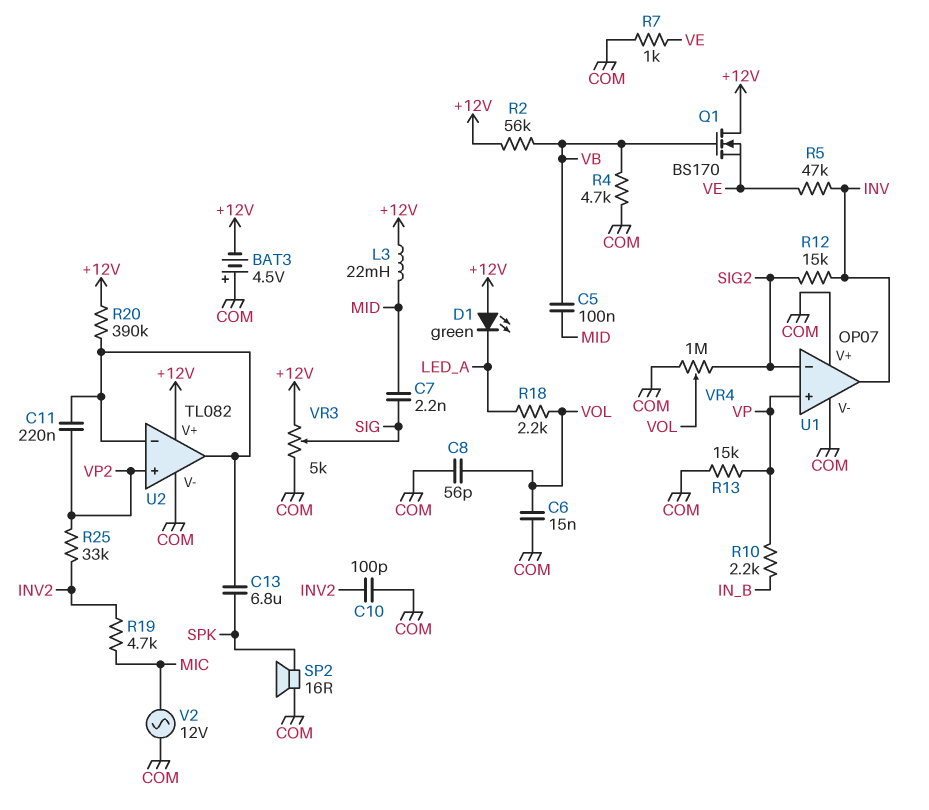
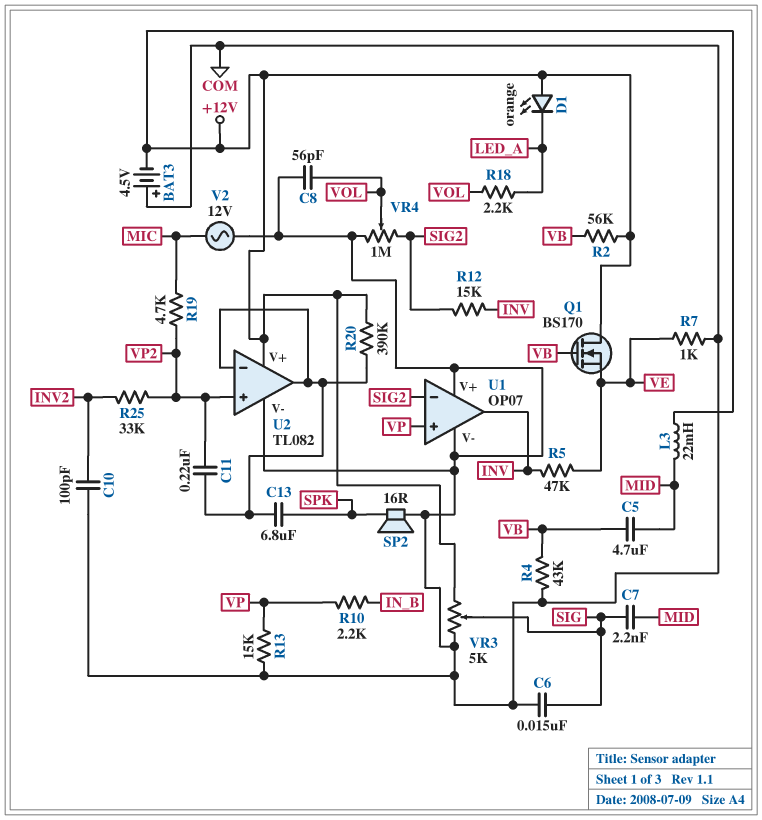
C5: 100nF (MID, VB) -> 4.7uF (MID, VB)
C6: 15nF (COM, VOL) -> 15nF (COM, SIG)
D1: LED green (A +12V, K LED_A) -> LED orange (A +12V, K LED_A)
R4: 4.7k (COM, VB) -> 43k (COM, VB)
R19: 4.7k (INV2, MIC) -> 4.7k (MIC, VP2)

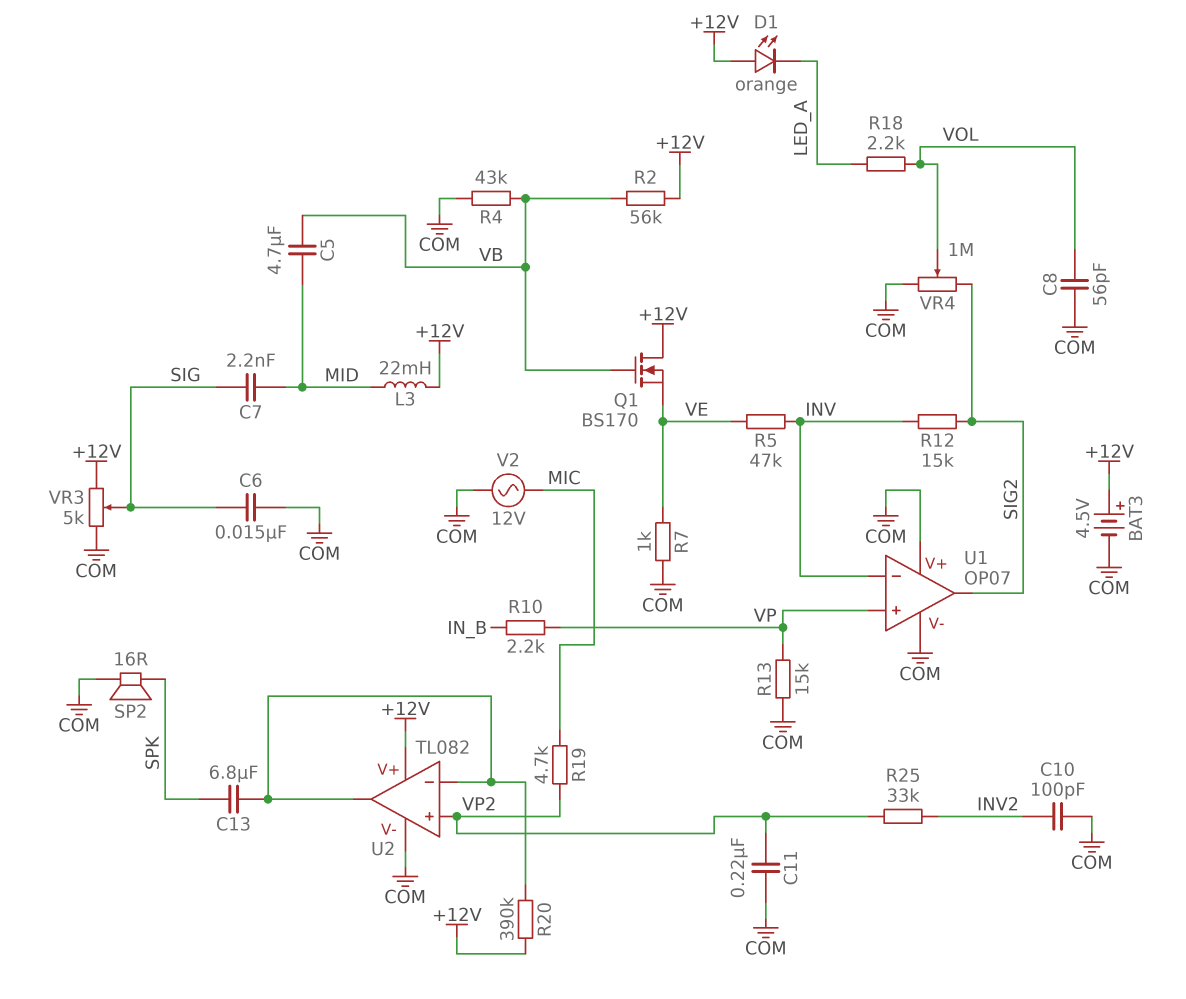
BAT3: 4.5V (plus COM, minus +12V) -> 4.5V (plus +12V, minus COM)
C11: 220nF (U2/in-, VP2) -> 220nF (COM, VP2)
U1 pin in-: SIG2 -> INV
U1 pin out: INV -> SIG2

